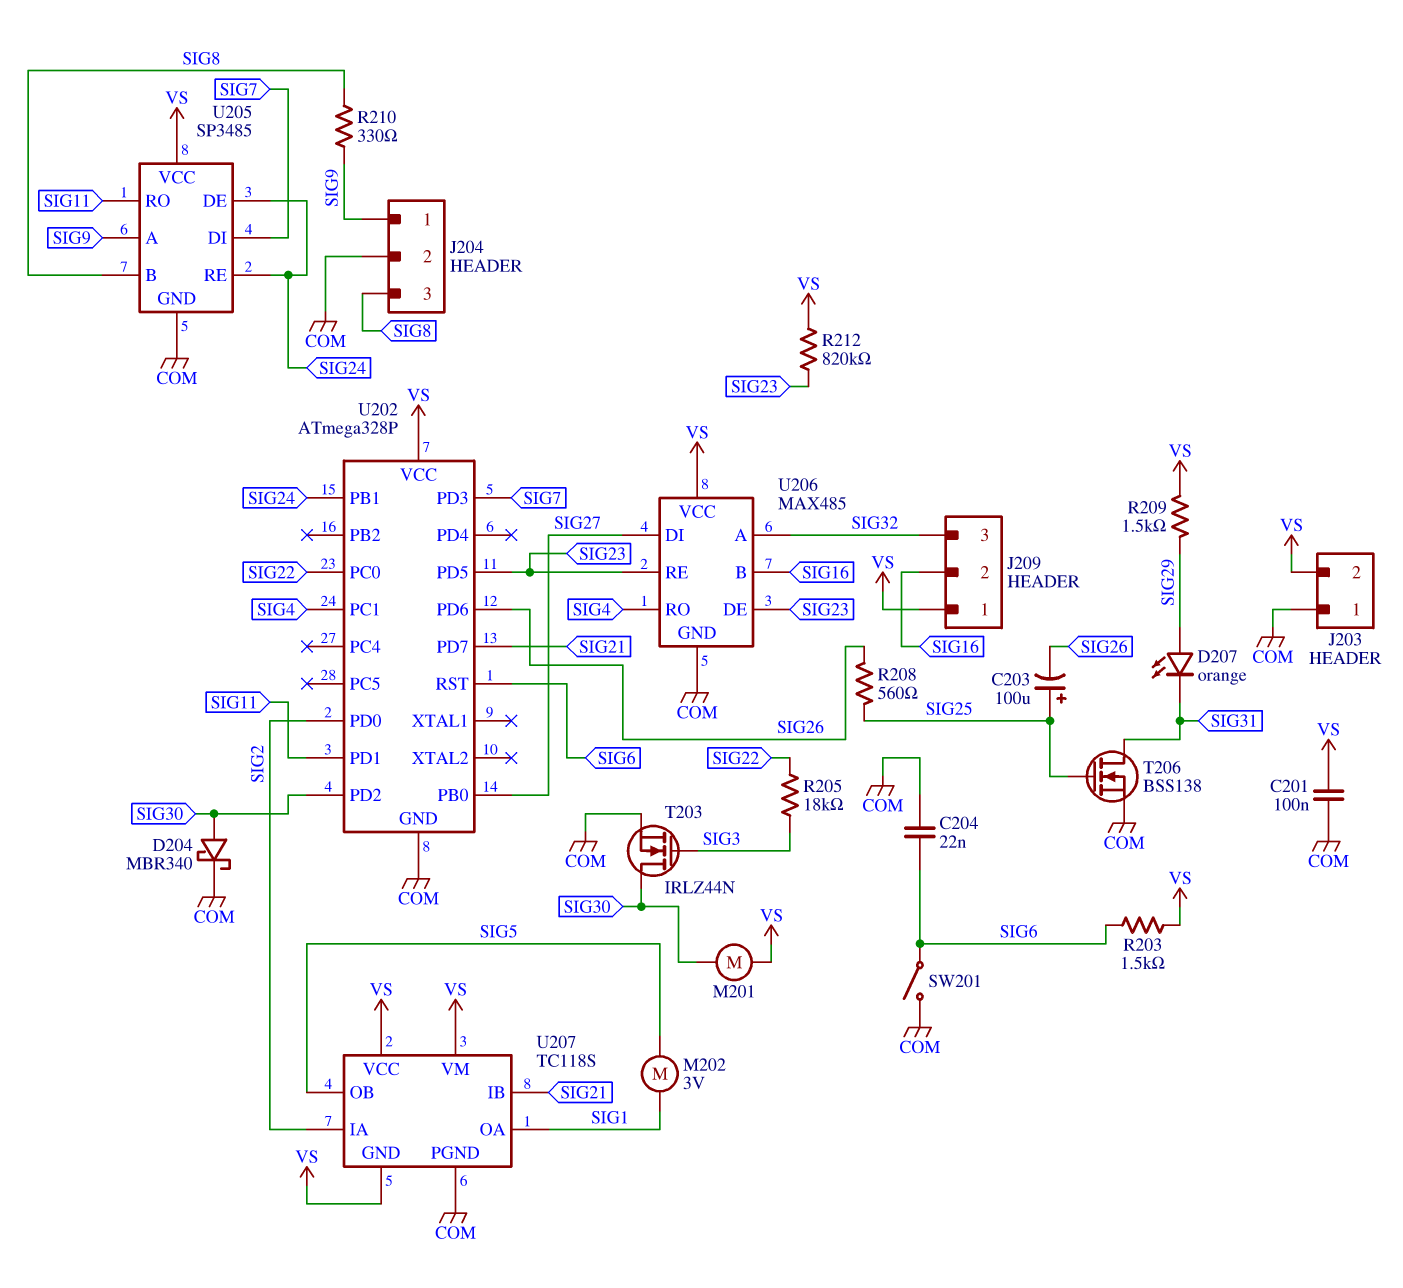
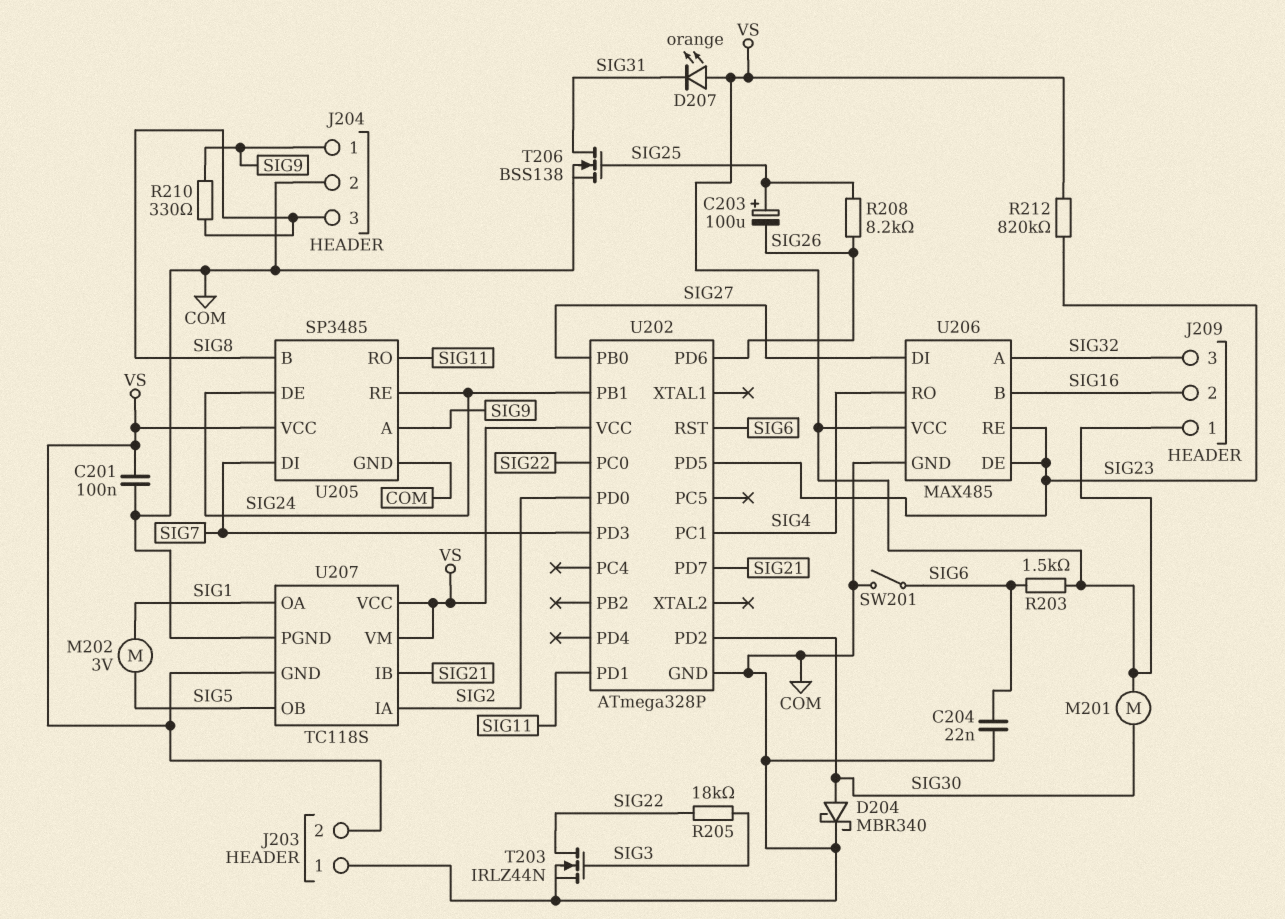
D207: LED orange (A SIG29, K SIG31) -> LED orange (A VS, K SIG31)
R208: 560 (SIG25, SIG26) -> 8.2k (SIG25, SIG26)
R209: 1.5k (SIG29, VS) -> none
T203: NMOS IRLZ44N (G SIG3, D SIG30, S COM) -> NMOS IRLZ44N (G SIG3, D SIG22, S COM)

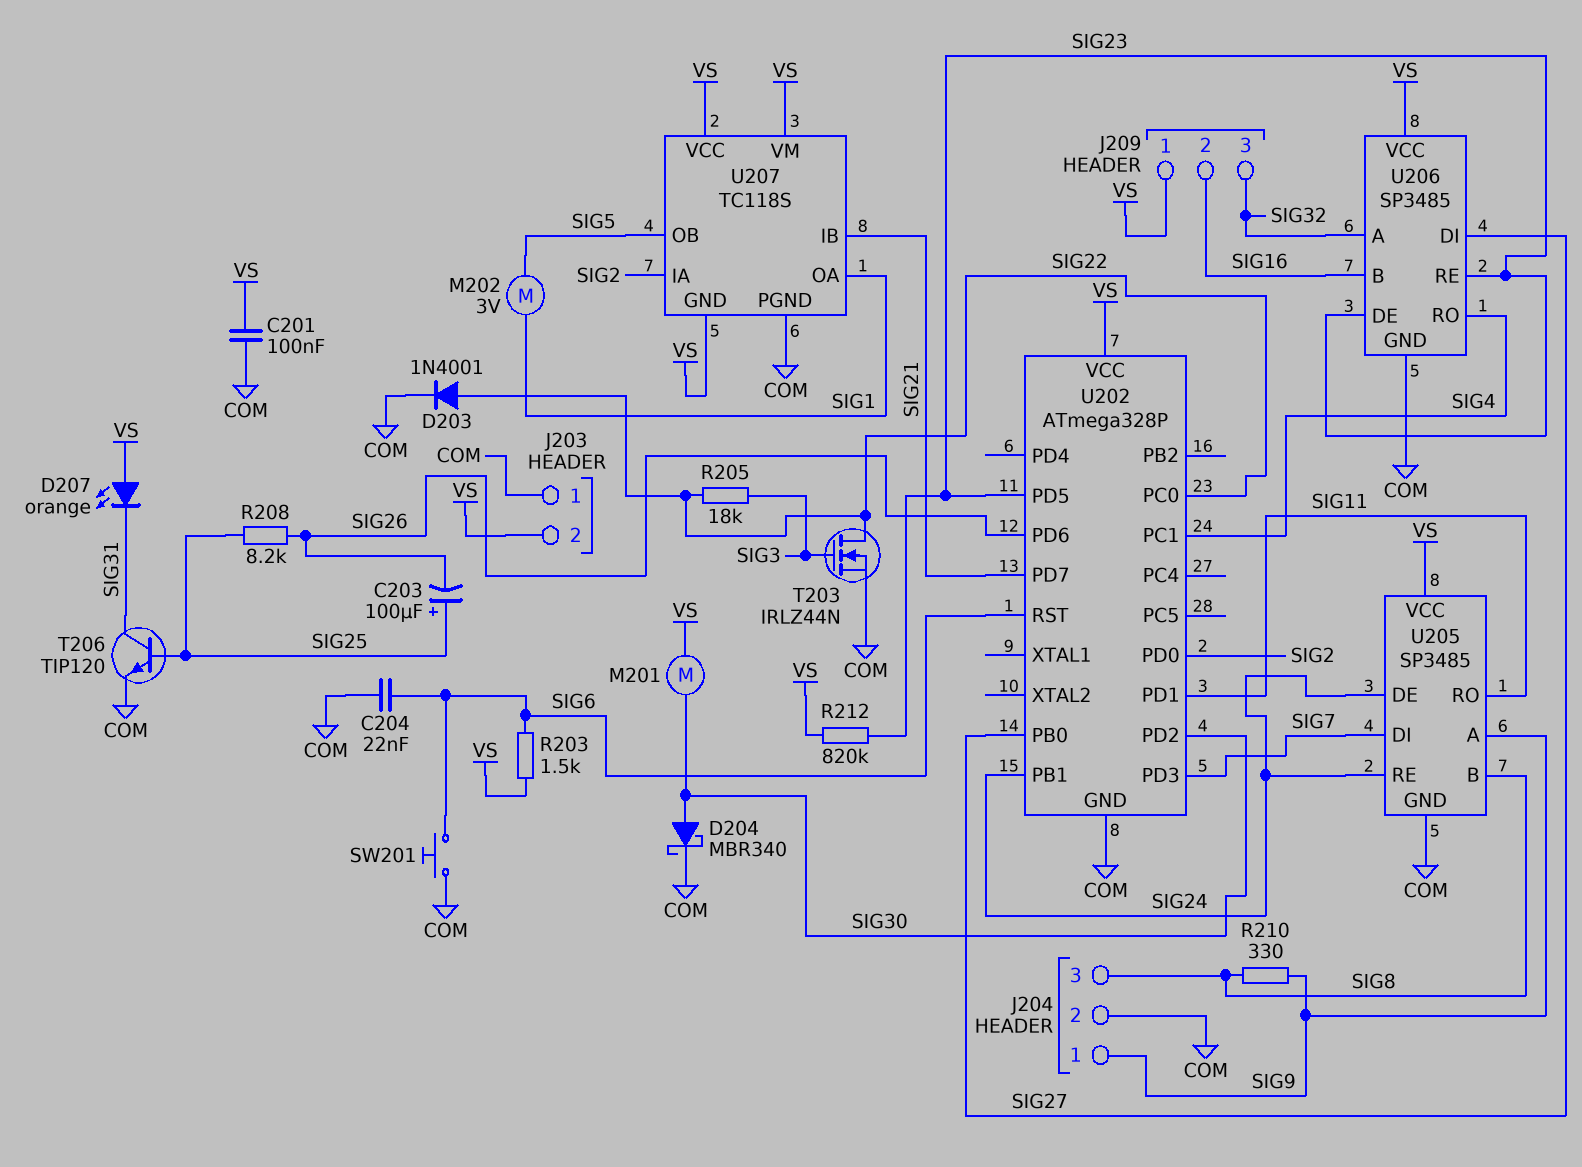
D203: none -> diode 1N4001 (A SIG22, K COM)
SW201: switch (COM, SIG6) -> button (COM, SIG6)
T206: NMOS BSS138 (G SIG25, D SIG31, S COM) -> NPN TIP120 (B SIG25, C SIG31, E COM)
U206: MAX485 -> SP3485

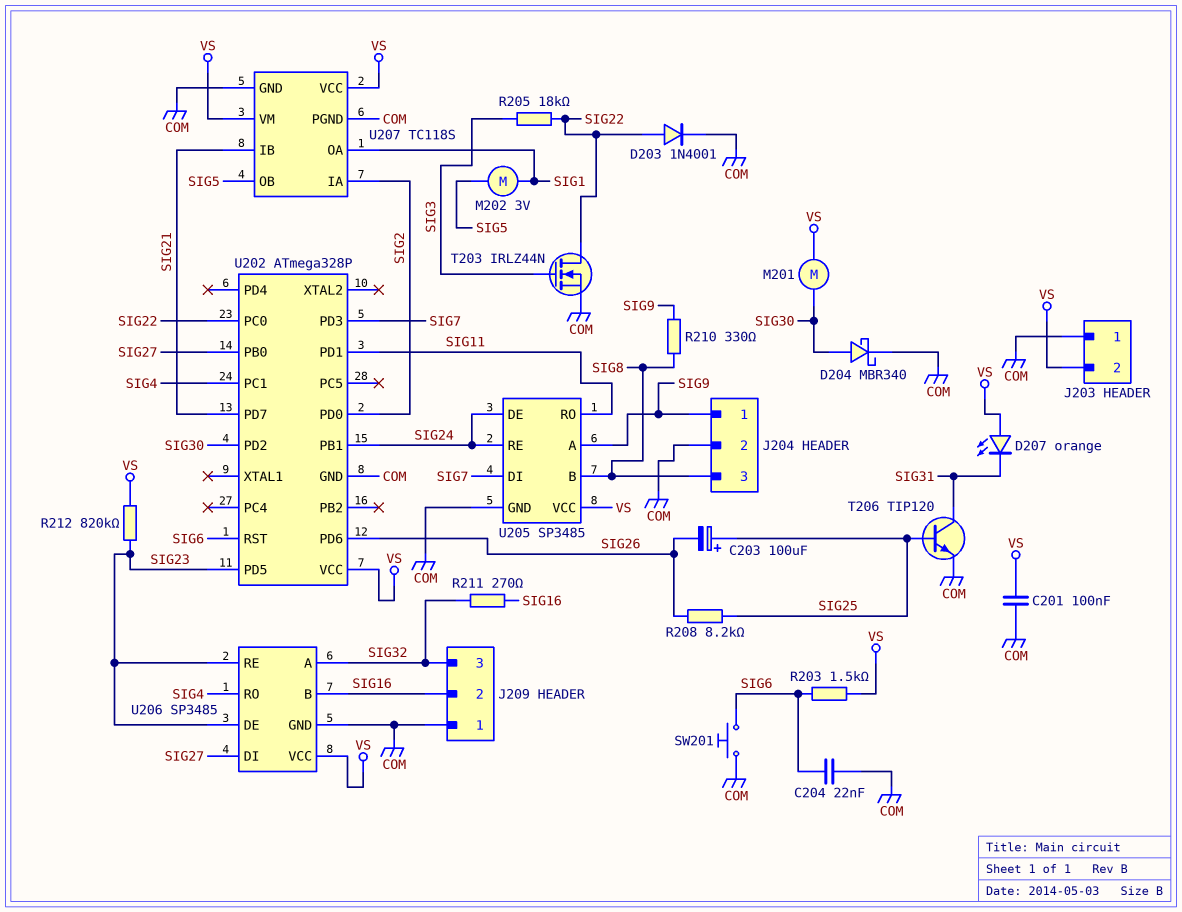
J209 pin 1: VS -> COM
R211: none -> 270 (SIG16, SIG32)
U207 pin GND: VS -> COM

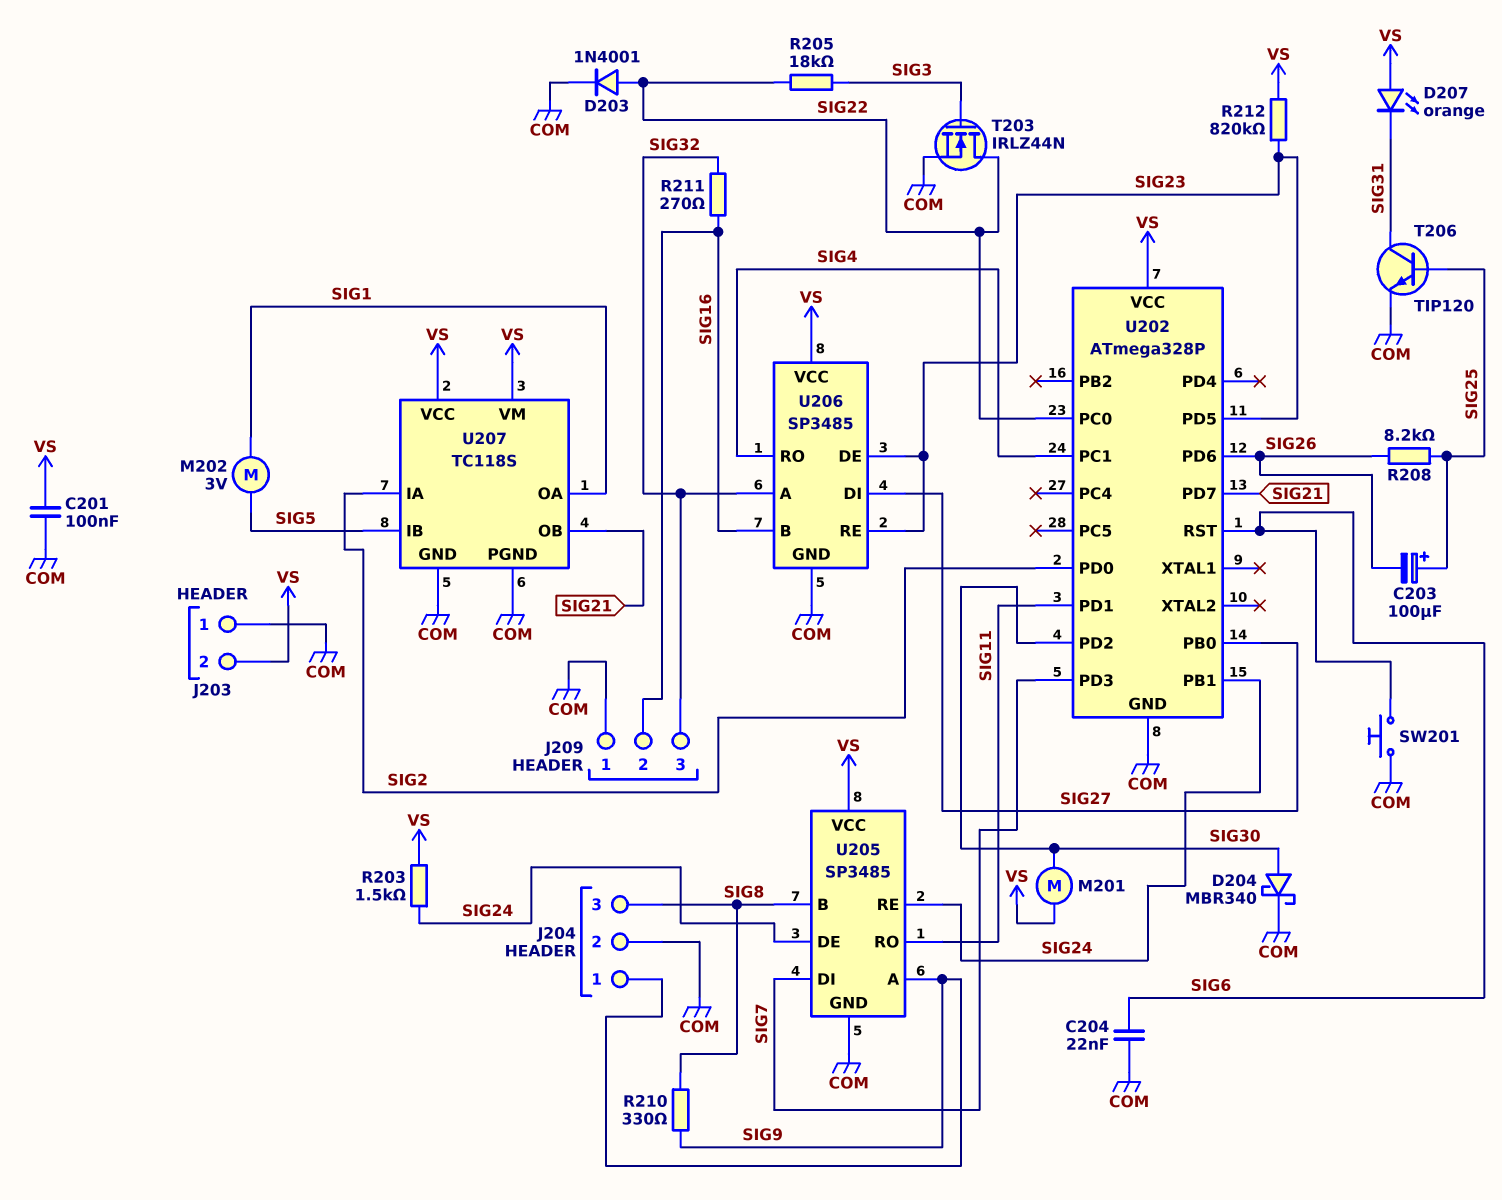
R203: 1.5k (SIG6, VS) -> 1.5k (SIG24, VS)
U207 pin IB: SIG21 -> SIG5
U207 pin OB: SIG5 -> SIG21

